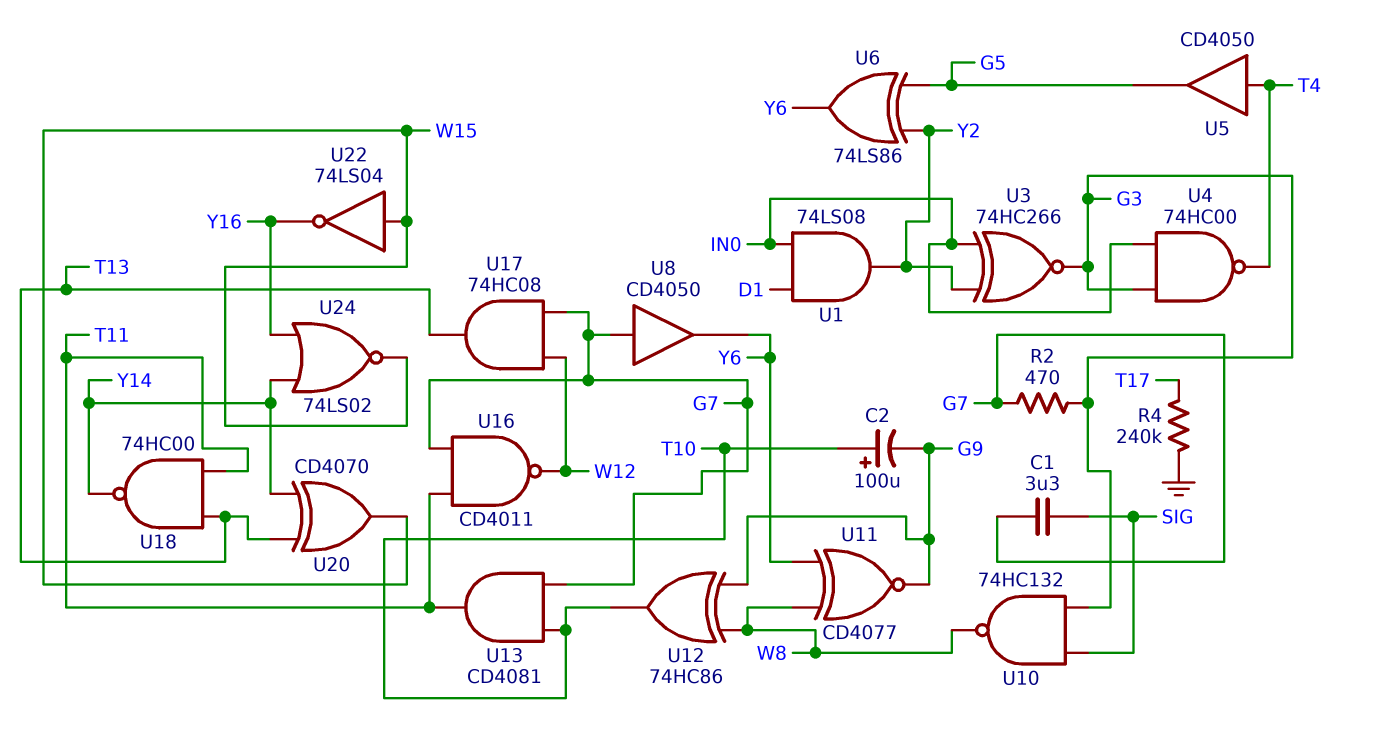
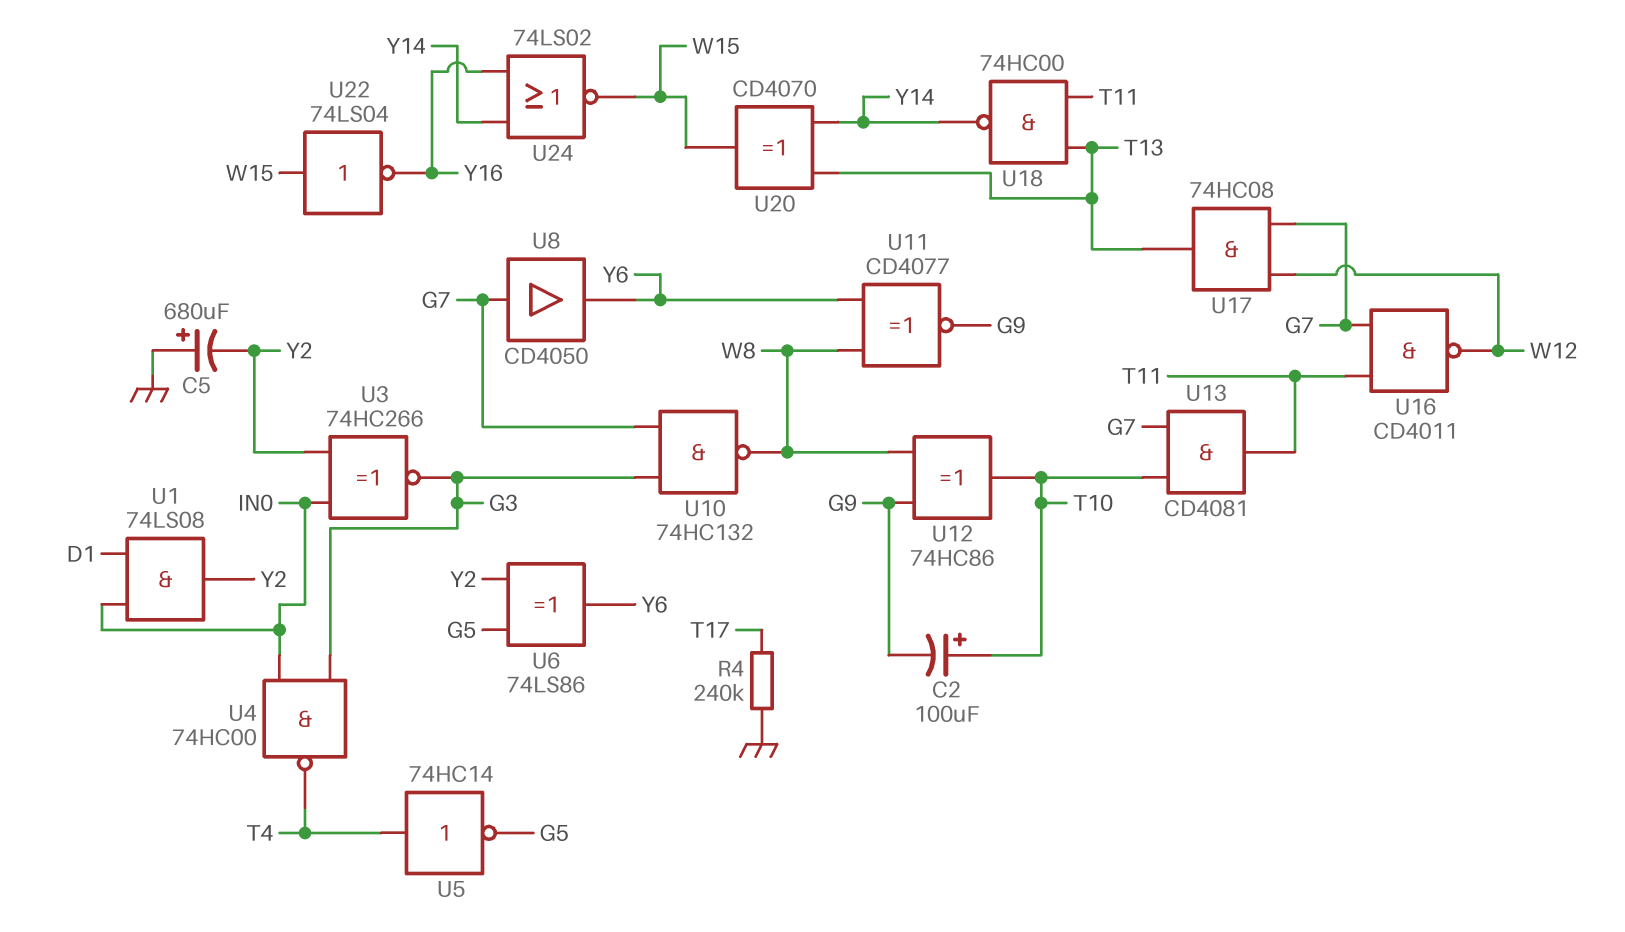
C1: 3.3uF (G7, SIG) -> none
C5: none -> 680uF (plus GND, minus Y2)
R2: 470 (G3, G7) -> none
U5: buffer CD4050 (in T4, out G5) -> NOT 74HC14 (in T4, out G5)
U10: NAND 74HC132 (in G3, in SIG, out W8) -> NAND 74HC132 (in G3, in G7, out W8)

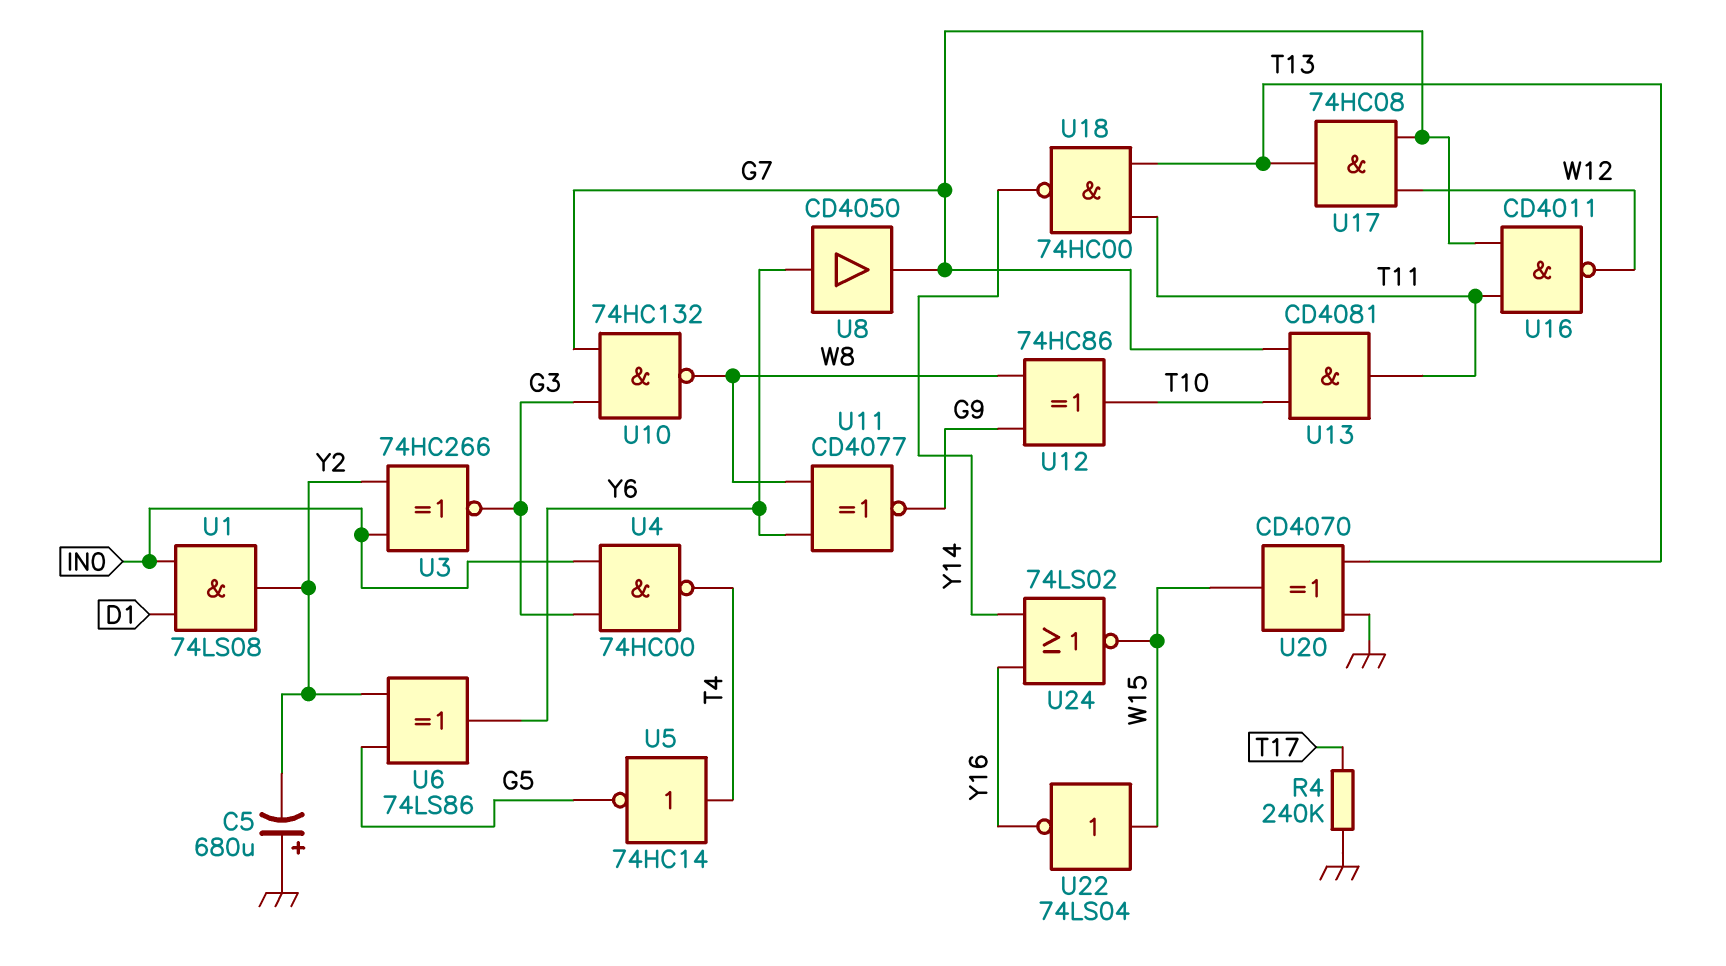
C2: 100uF (plus T10, minus G9) -> none
U8: buffer CD4050 (in G7, out Y6) -> buffer CD4050 (in Y6, out G7)
U20: XOR CD4070 (in T13, in Y14, out W15) -> XOR CD4070 (in GND, in T13, out W15)

